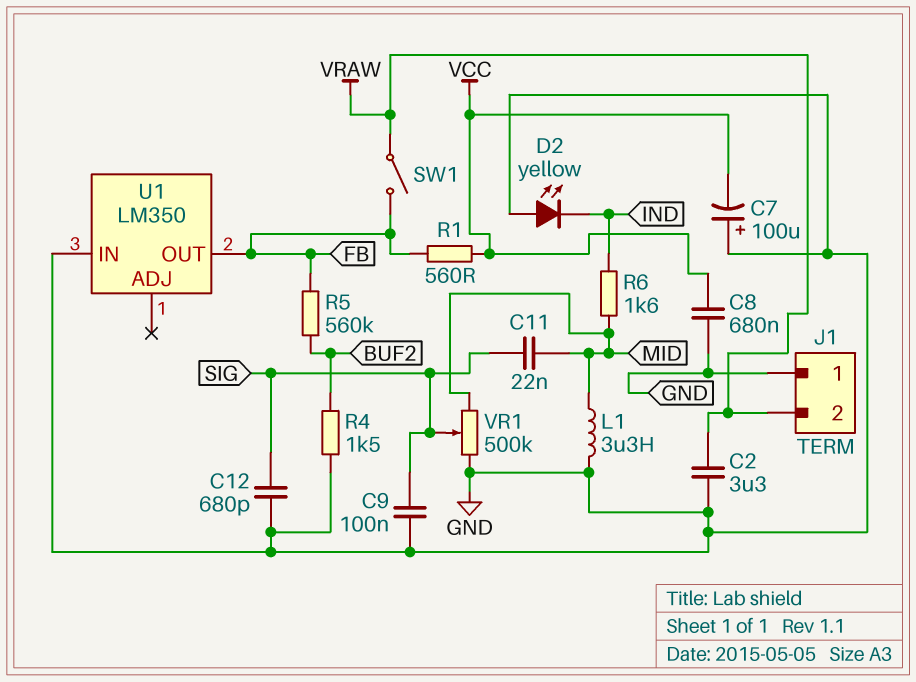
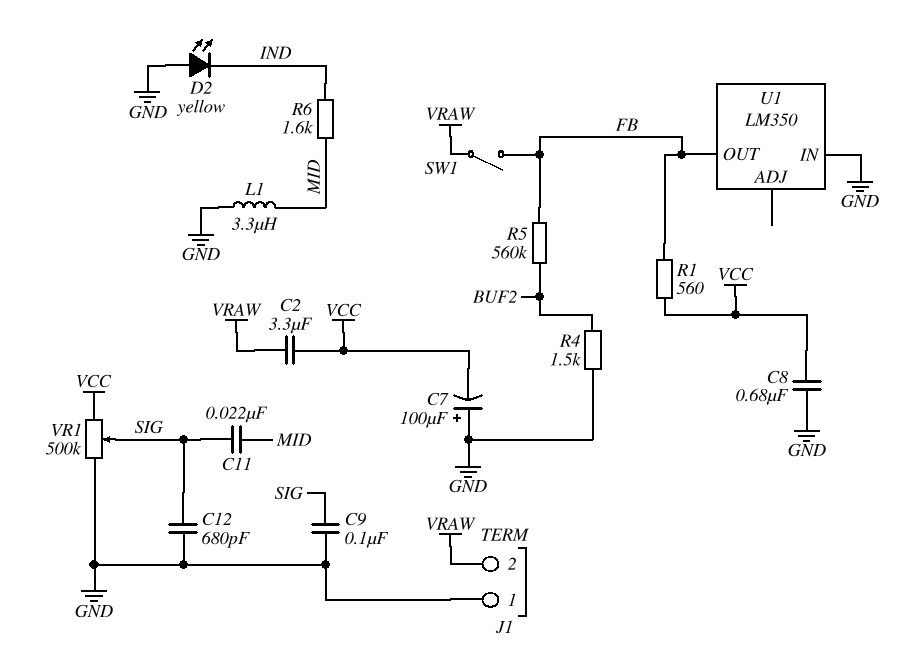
C2: 3.3uF (GND, VRAW) -> 3.3uF (VCC, VRAW)
VR1: 500k (GND, MID, wiper SIG) -> 500k (GND, VCC, wiper SIG)

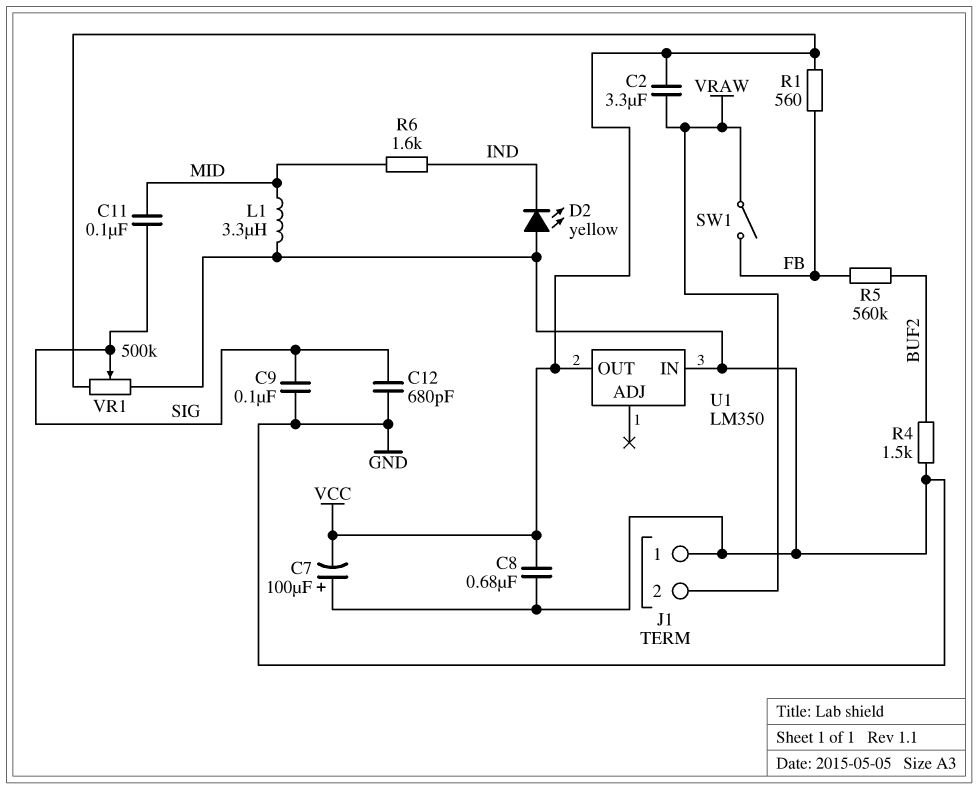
C11: 22nF (MID, SIG) -> 100nF (MID, SIG)
U1 pin OUT: FB -> VCC

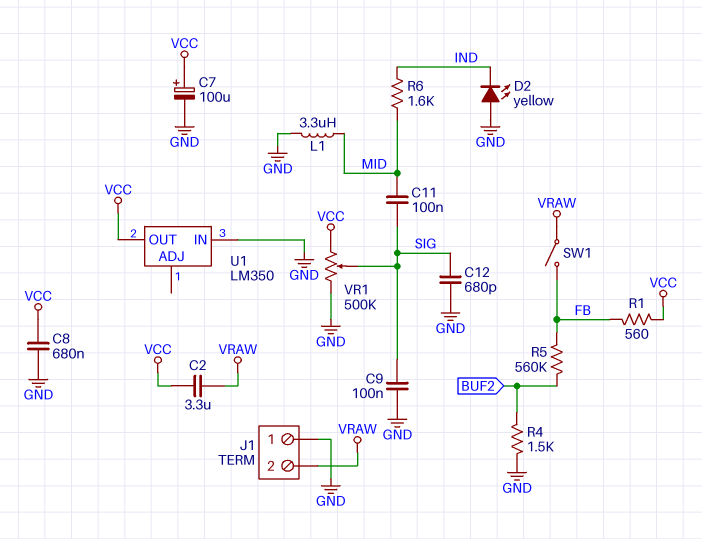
C7: 100uF (plus GND, minus VCC) -> 100uF (plus VCC, minus GND)

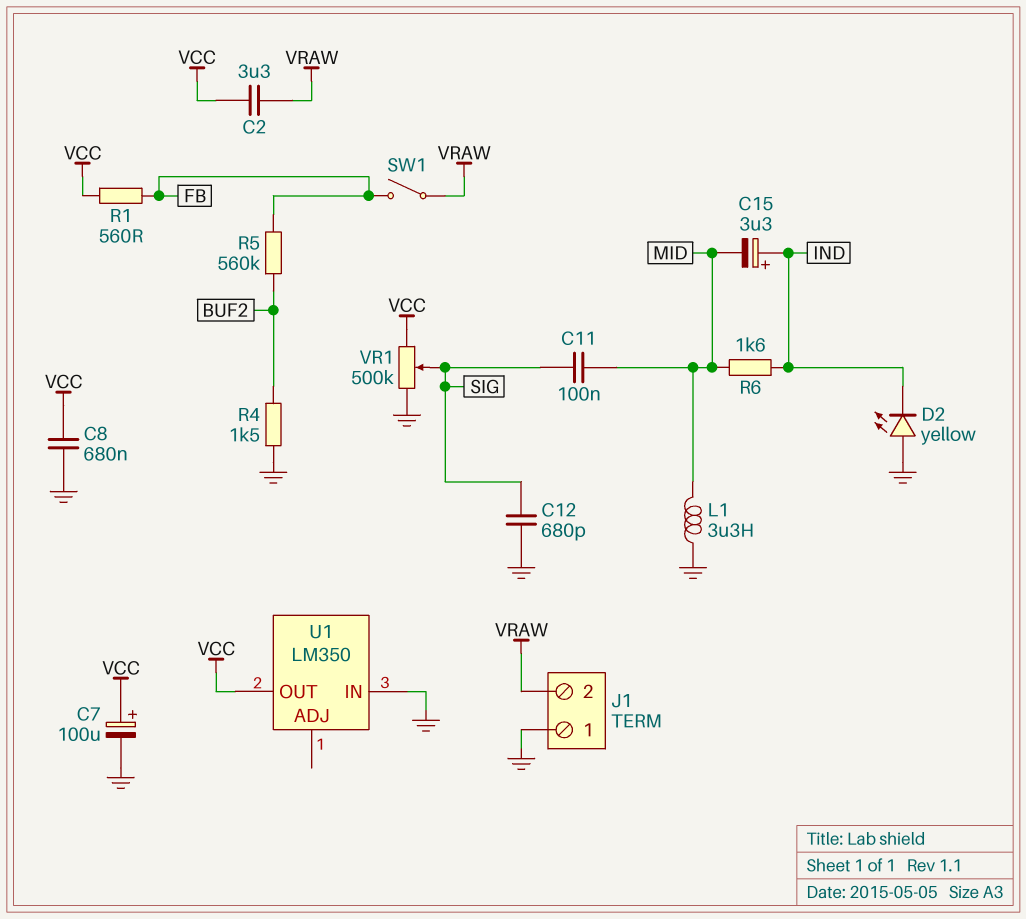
C9: 100nF (GND, SIG) -> none
C15: none -> 3.3uF (plus IND, minus MID)

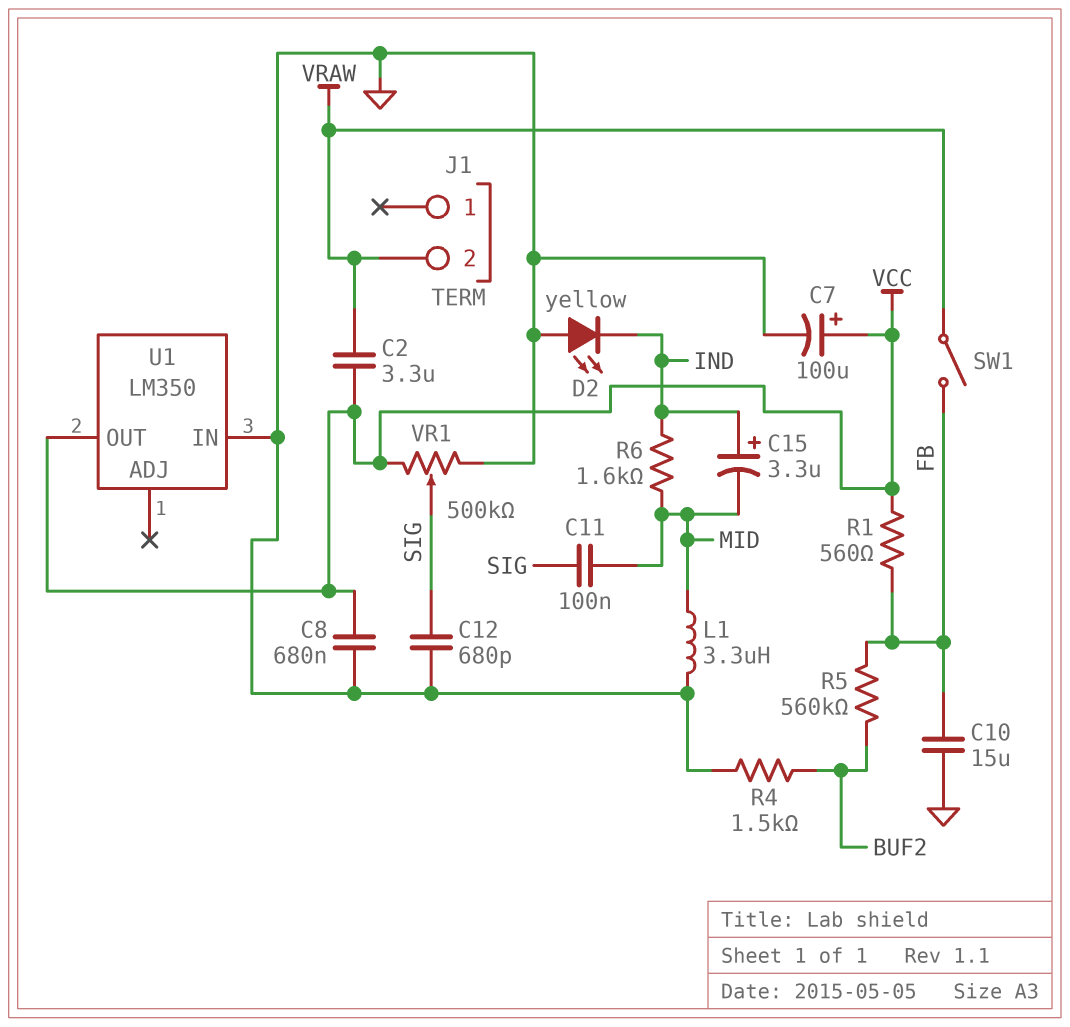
C10: none -> 15uF (FB, GND)
J1 pin 1: GND -> none

